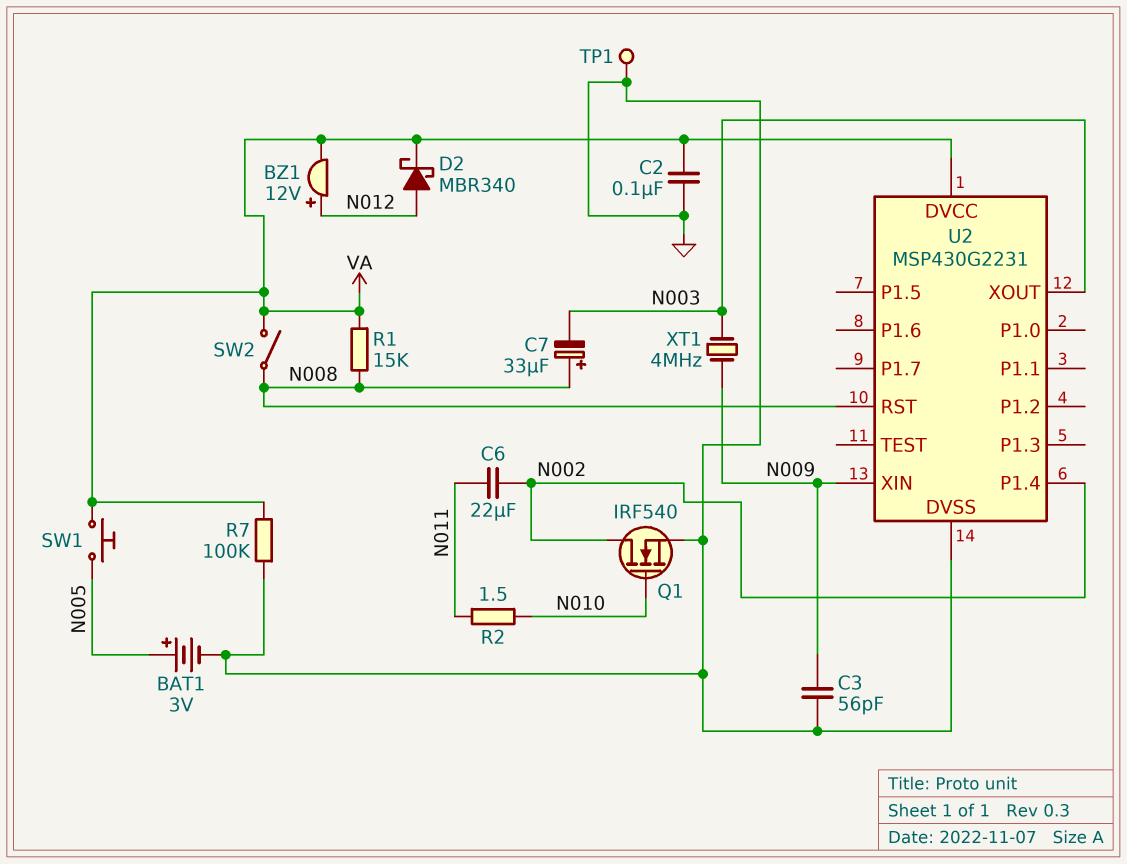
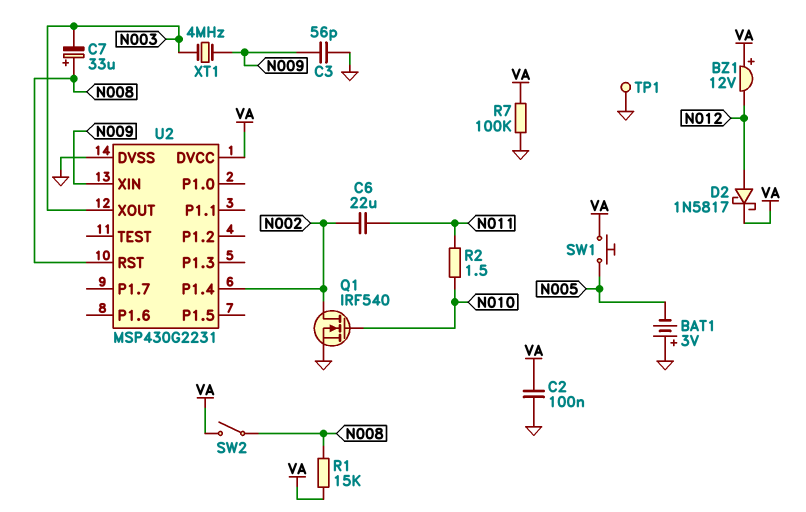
BAT1: 3V (plus N005, minus GND) -> 3V (plus GND, minus N005)
BZ1: buzzer 12V (plus N012, minus VA) -> buzzer 12V (plus VA, minus N012)
D2: schottky MBR340 (A N012, K VA) -> schottky 1N5817 (A N012, K VA)

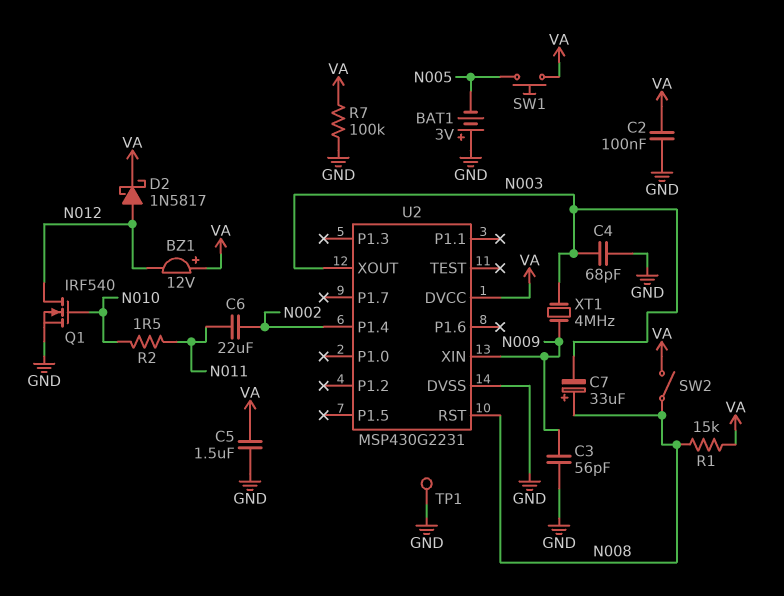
C4: none -> 68pF (GND, N003)
C5: none -> 1.5uF (GND, VA)
Q1: NMOS IRF540 (G N010, D N002, S GND) -> NMOS IRF540 (G N010, D N012, S GND)

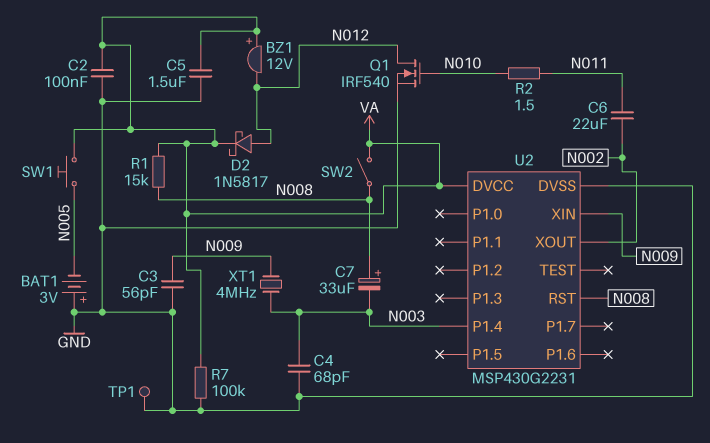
U2 pin P1.4: N002 -> N003
U2 pin XOUT: N003 -> N002

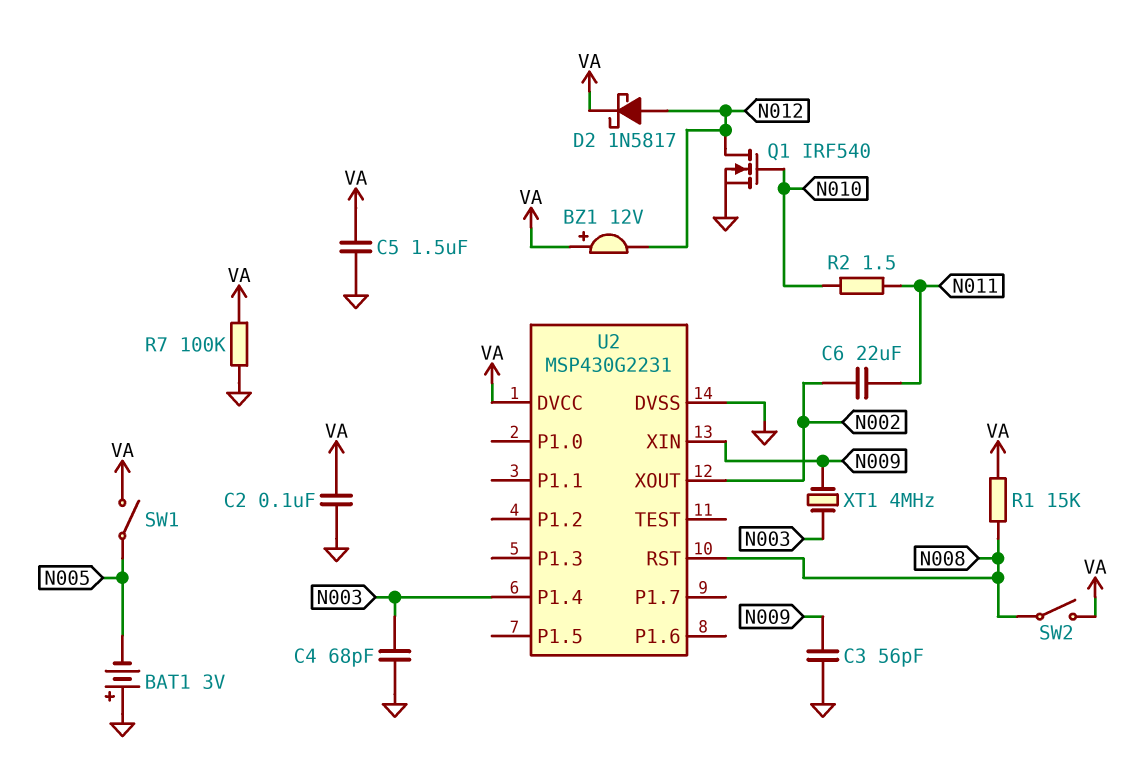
C7: 33uF (plus N008, minus N003) -> none
SW1: button (N005, VA) -> switch (N005, VA)
TP1: test point (GND) -> none

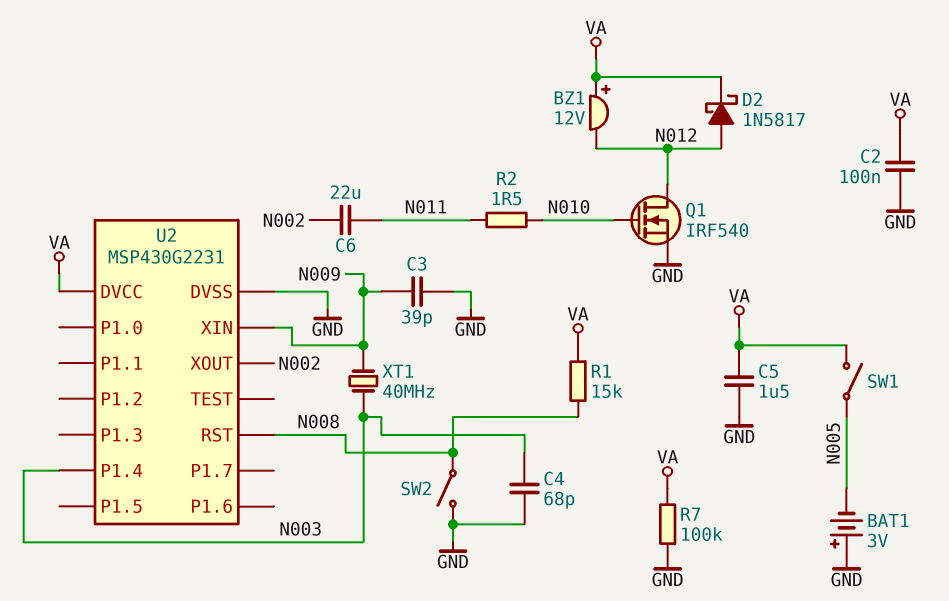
C3: 56pF (GND, N009) -> 39pF (GND, N009)
SW2: switch (N008, VA) -> switch (GND, N008)
XT1: 4MHz (N003, N009) -> 40MHz (N003, N009)

